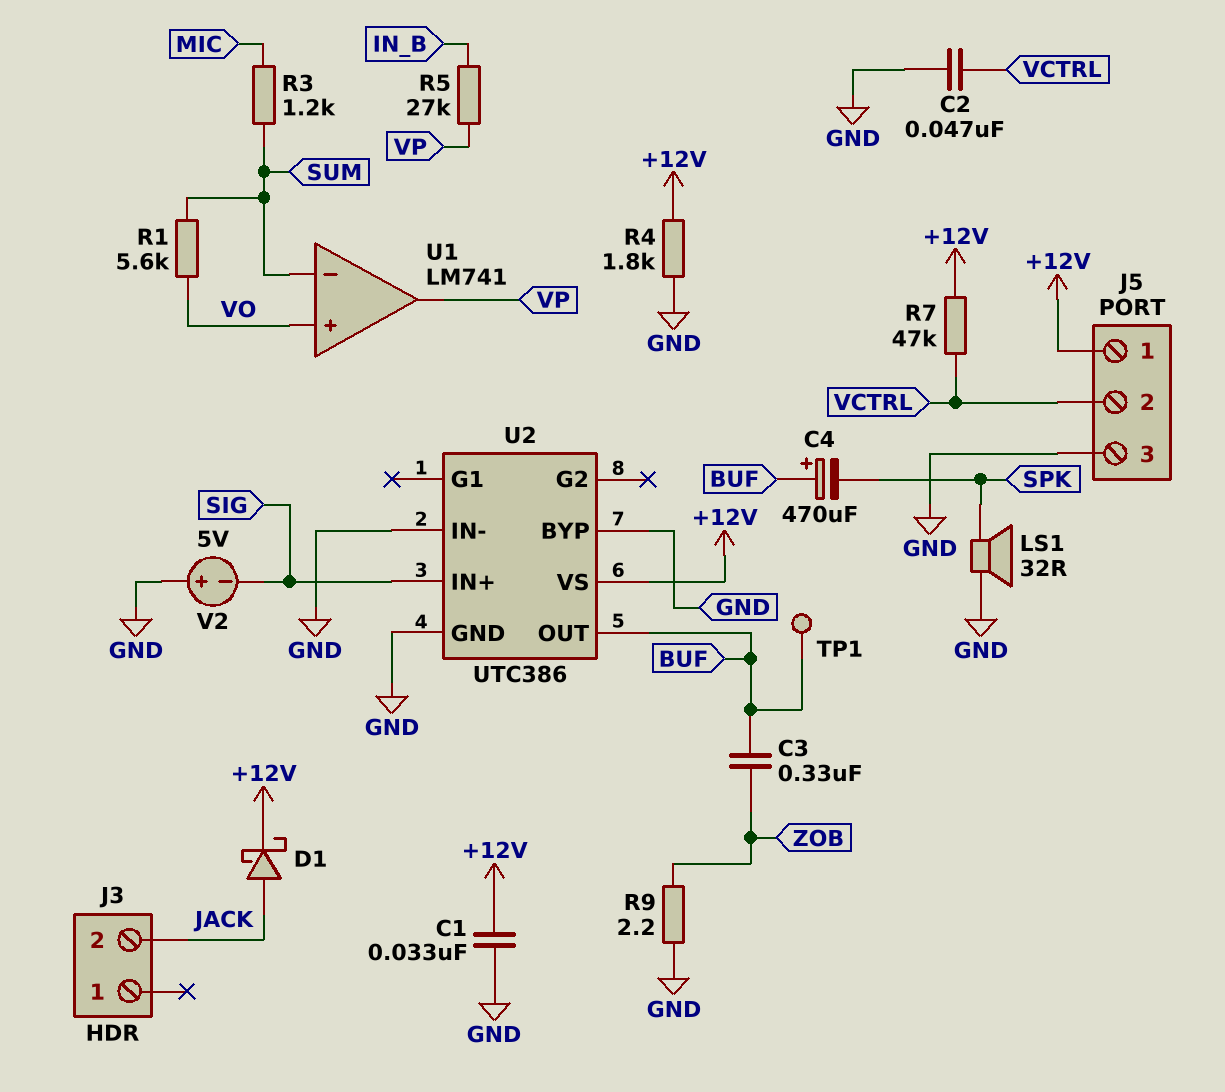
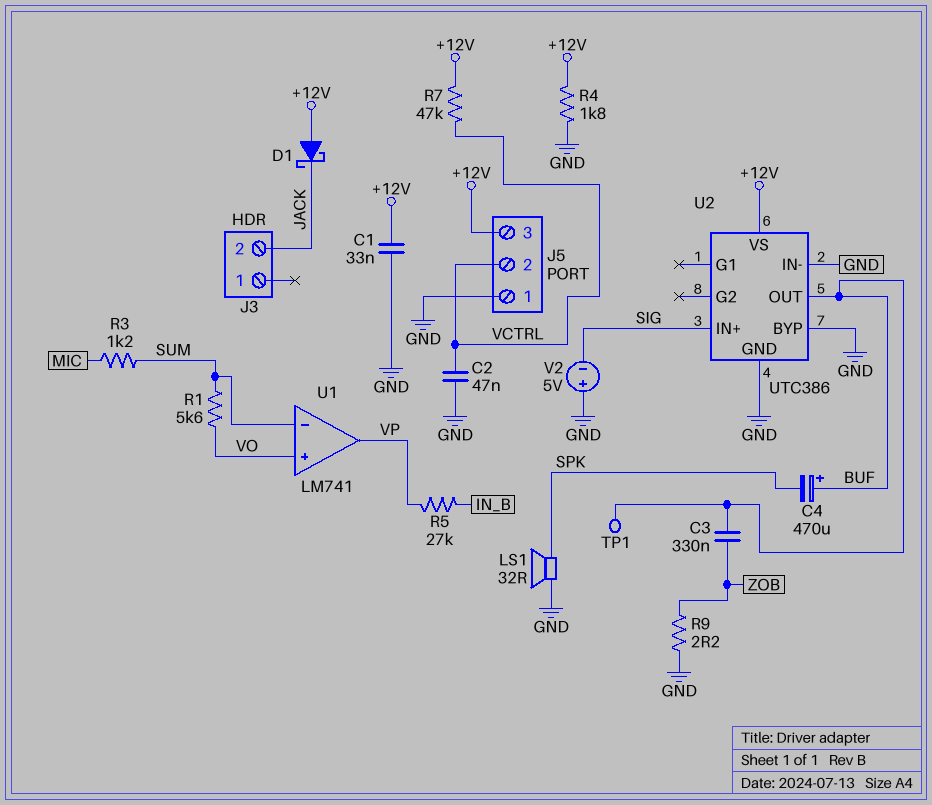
D1: schottky (A JACK, K +12V) -> schottky (A +12V, K JACK)
J5 pin 1: +12V -> GND
J5 pin 3: GND -> +12V

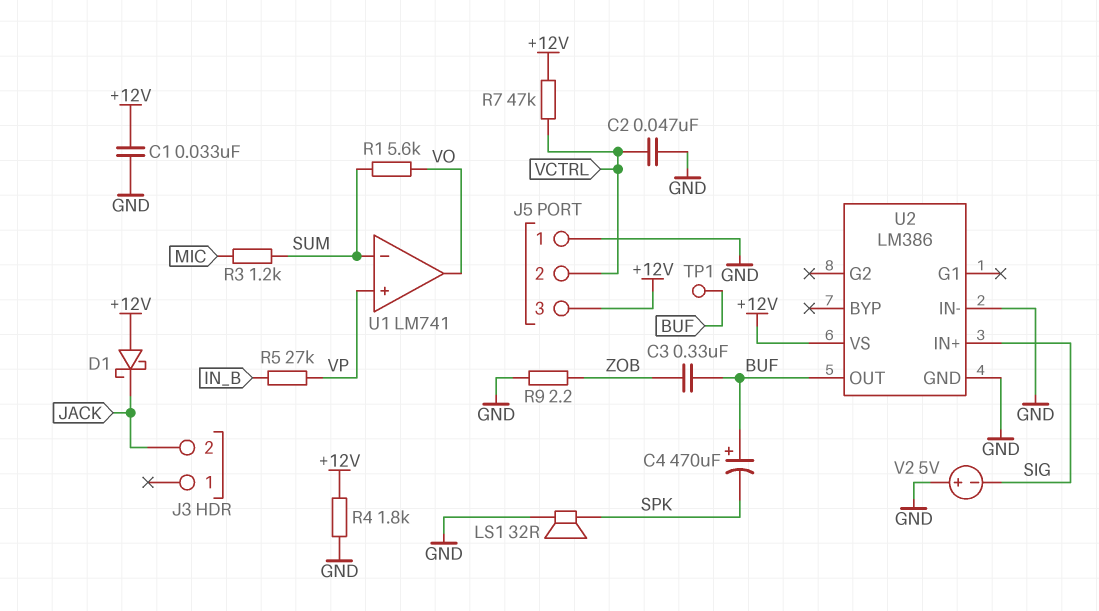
U1 pin in+: VO -> VP
U1 pin out: VP -> VO
U2: UTC386 -> LM386
U2 pin BYP: GND -> none

